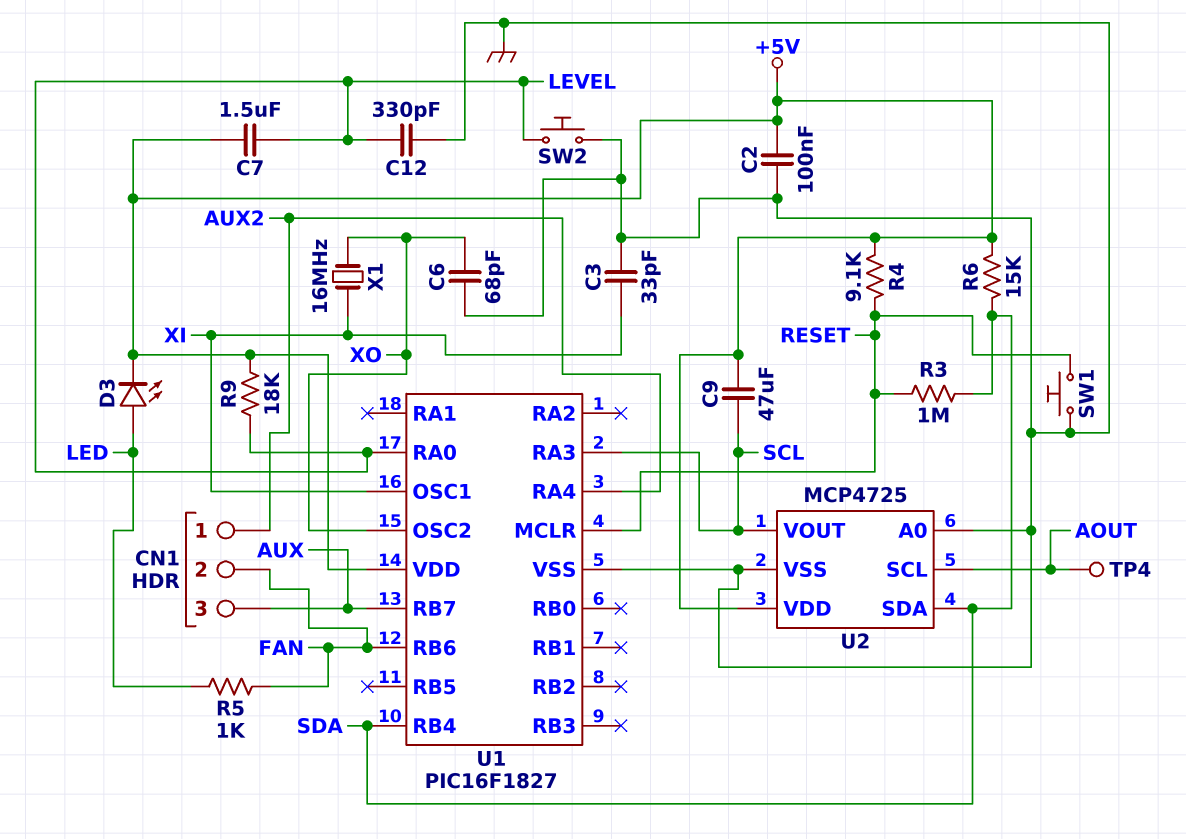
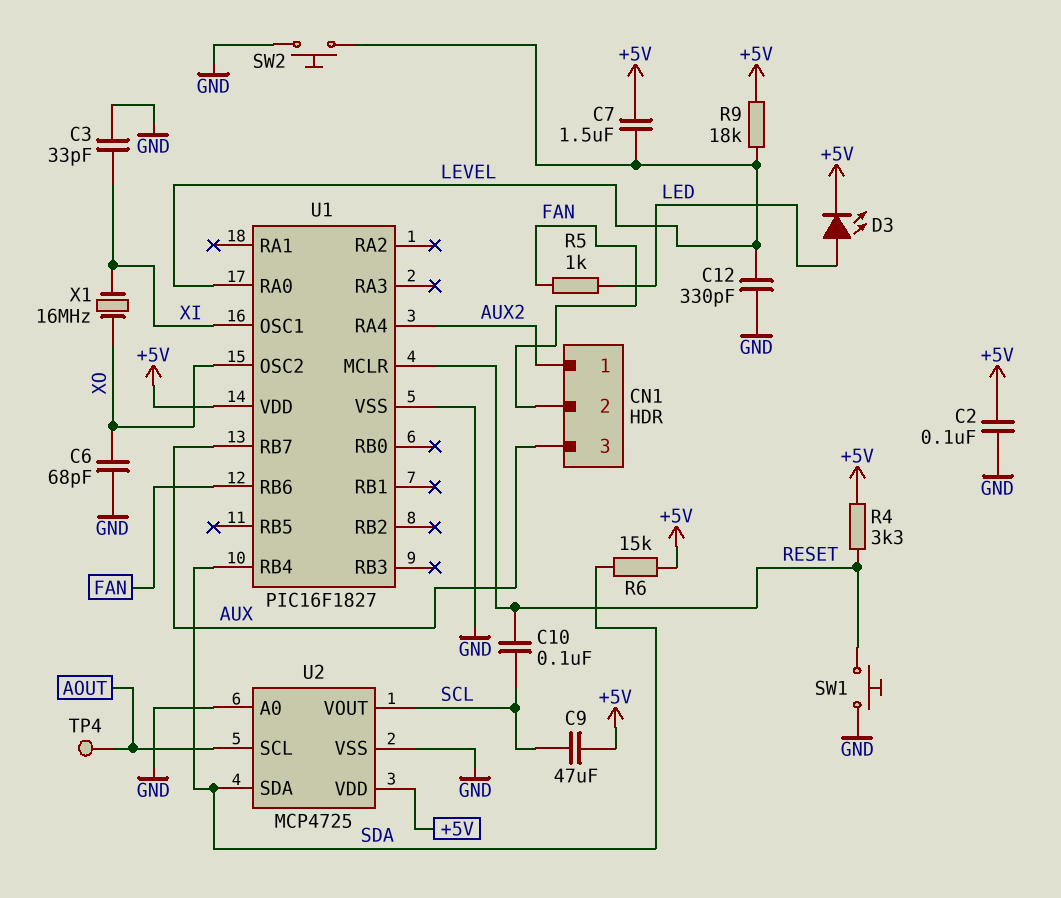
C10: none -> 100nF (RESET, SCL)
R3: 1M (RESET, SDA) -> none
R4: 9.1k (+5V, RESET) -> 3.3k (+5V, RESET)
U1 pin RA3: SCL -> none

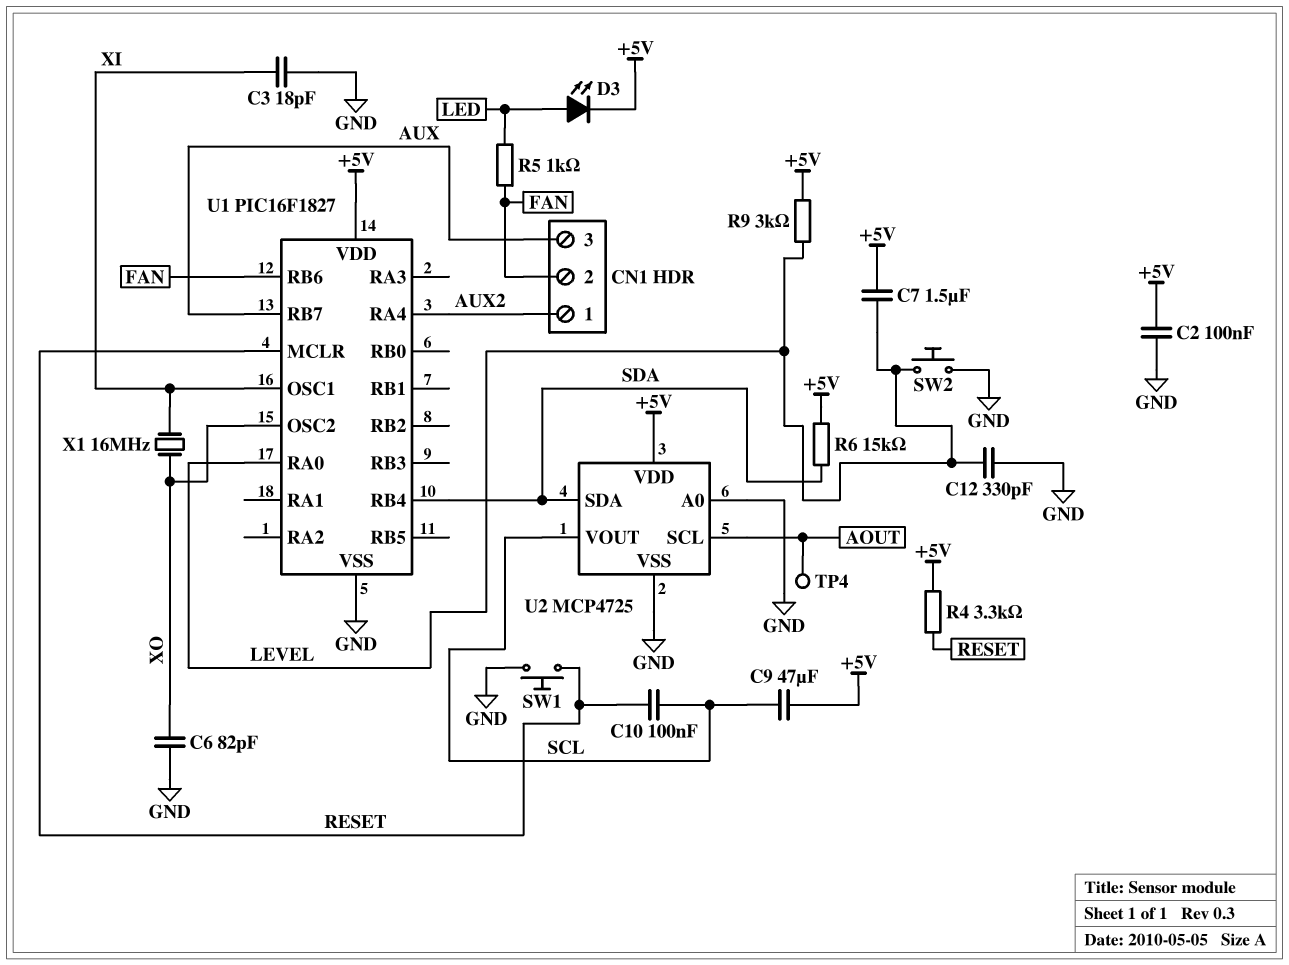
C3: 33pF (GND, XI) -> 18pF (GND, XI)
C6: 68pF (GND, XO) -> 82pF (GND, XO)
R9: 18k (+5V, LEVEL) -> 3k (+5V, LEVEL)

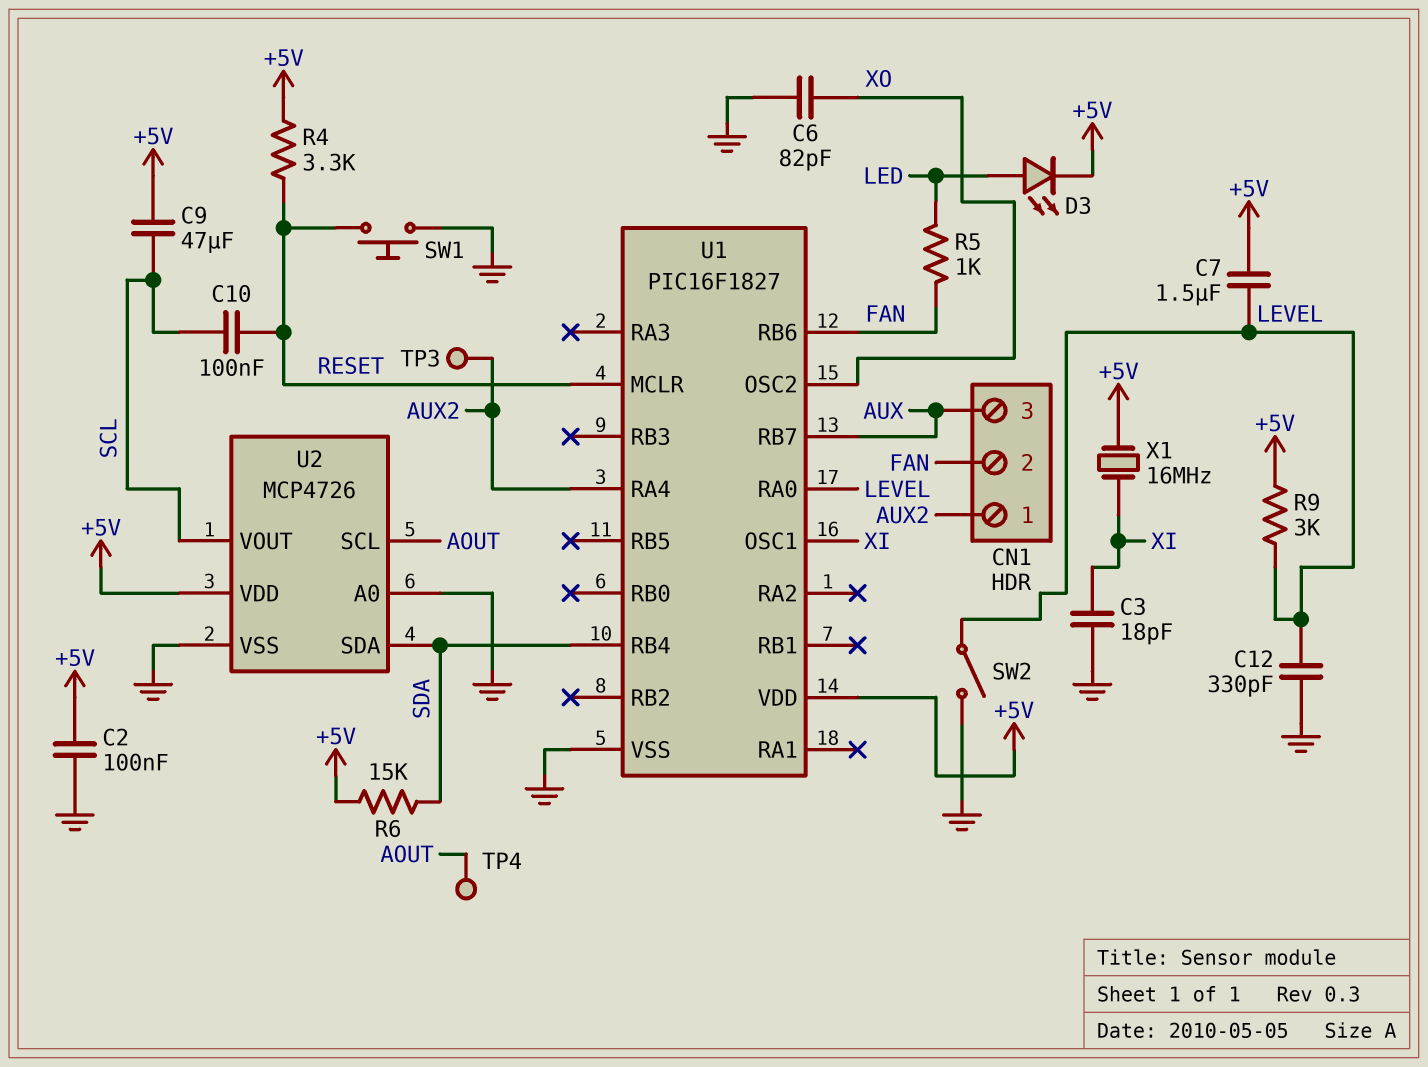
SW2: button (GND, LEVEL) -> switch (GND, LEVEL)
TP3: none -> test point (AUX2)
U2: MCP4725 -> MCP4726
X1: 16MHz (XI, XO) -> 16MHz (+5V, XI)

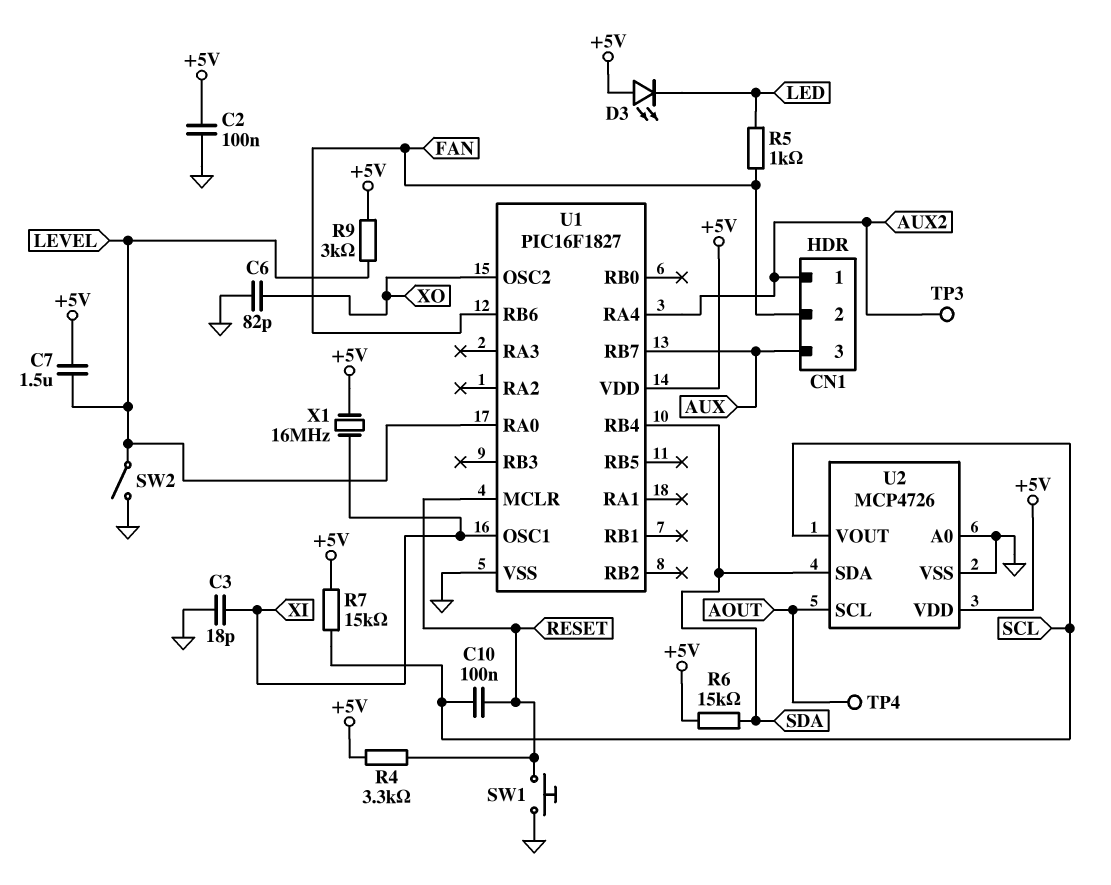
C9: 47uF (+5V, SCL) -> none
C12: 330pF (GND, LEVEL) -> none
D3: LED (A LED, K +5V) -> LED (A +5V, K LED)
R7: none -> 15k (+5V, SCL)

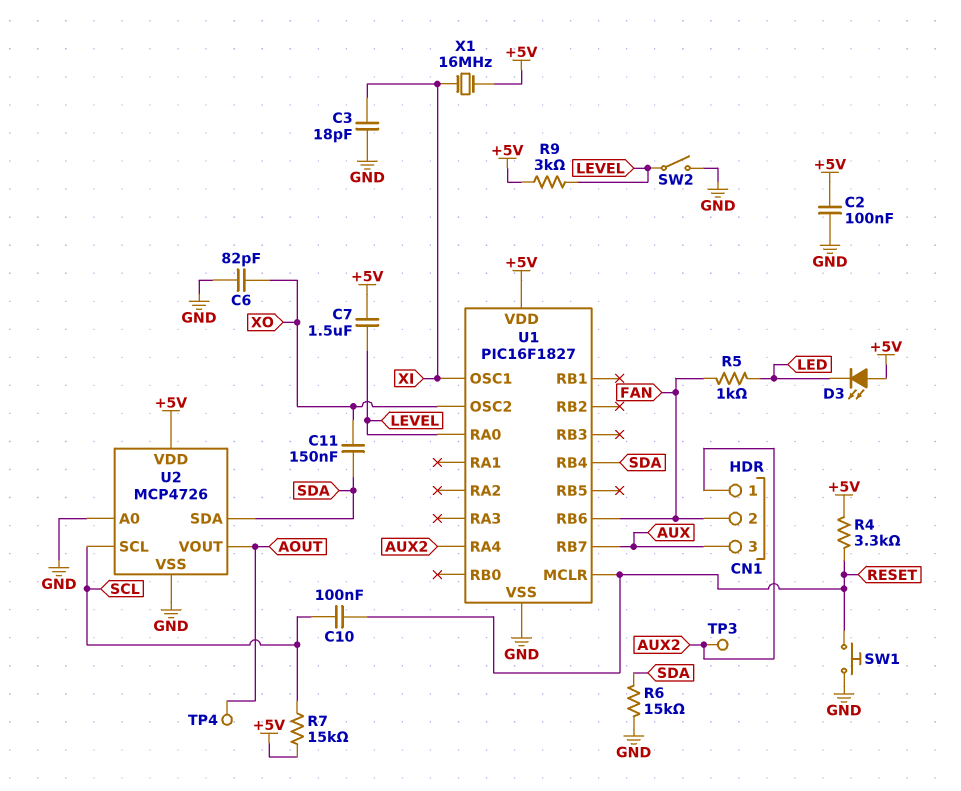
C11: none -> 150nF (SDA, XO)
R6: 15k (+5V, SDA) -> 15k (GND, SDA)
U2 pin SCL: AOUT -> SCL
U2 pin VOUT: SCL -> AOUT

